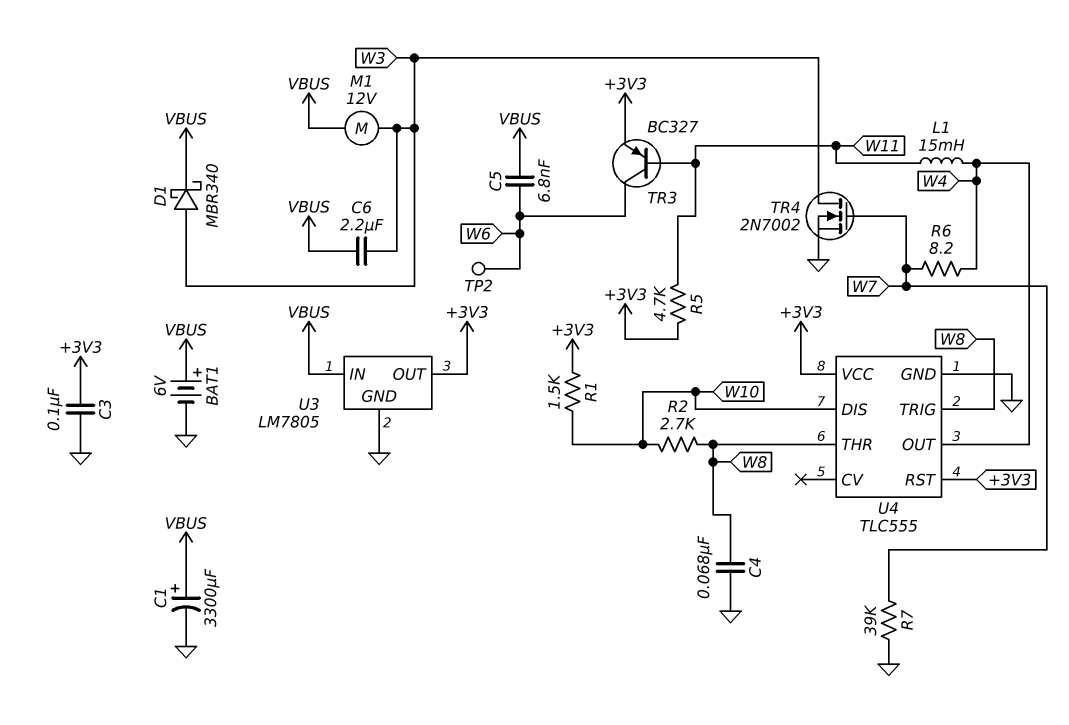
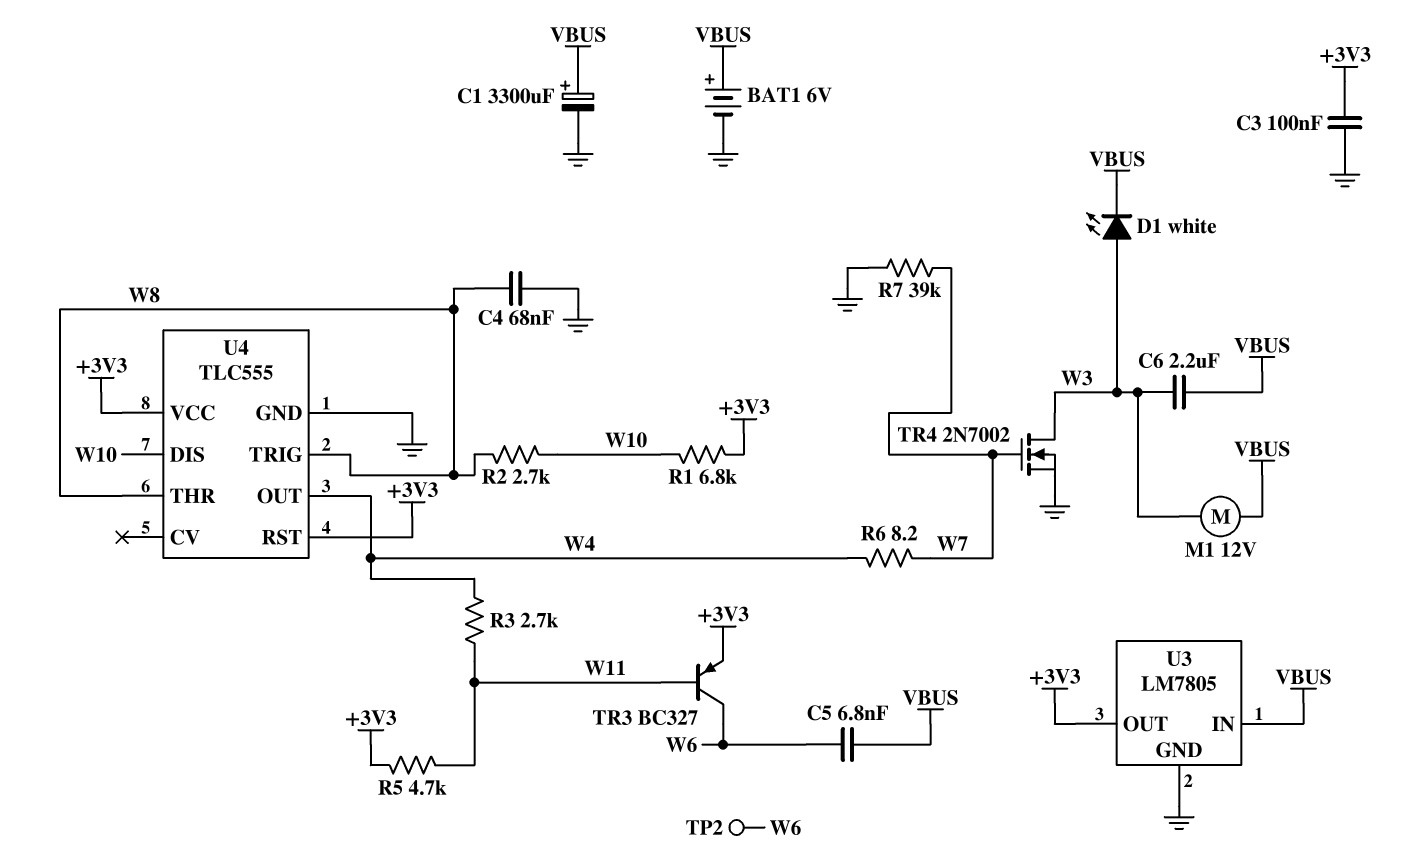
D1: schottky MBR340 (A W3, K VBUS) -> LED white (A W3, K VBUS)
L1: 15mH (W4, W11) -> none
R1: 1.5k (+3V3, W10) -> 6.8k (+3V3, W10)
R3: none -> 2.7k (W4, W11)

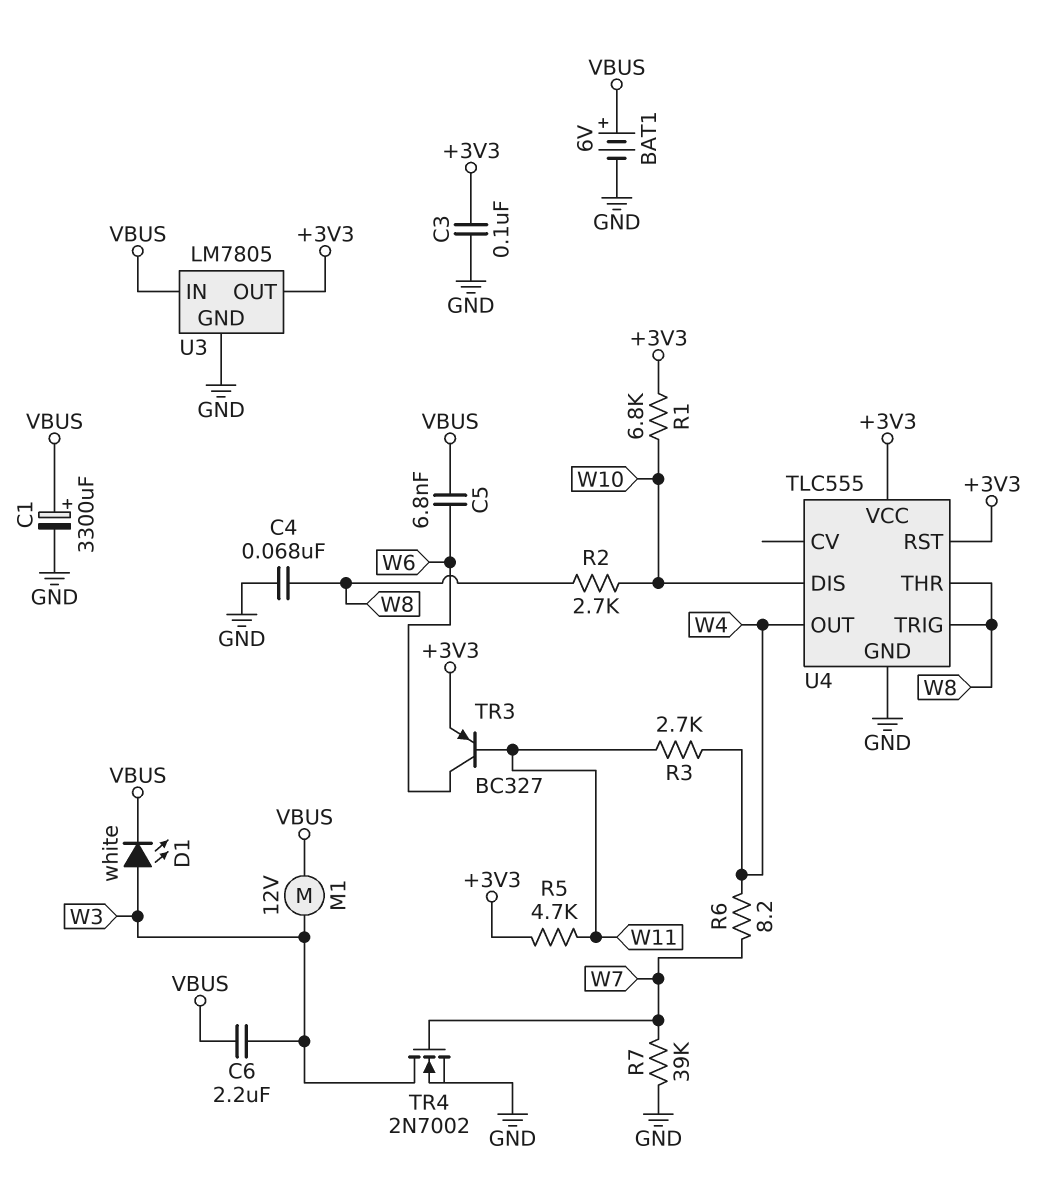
TP2: test point (W6) -> none

